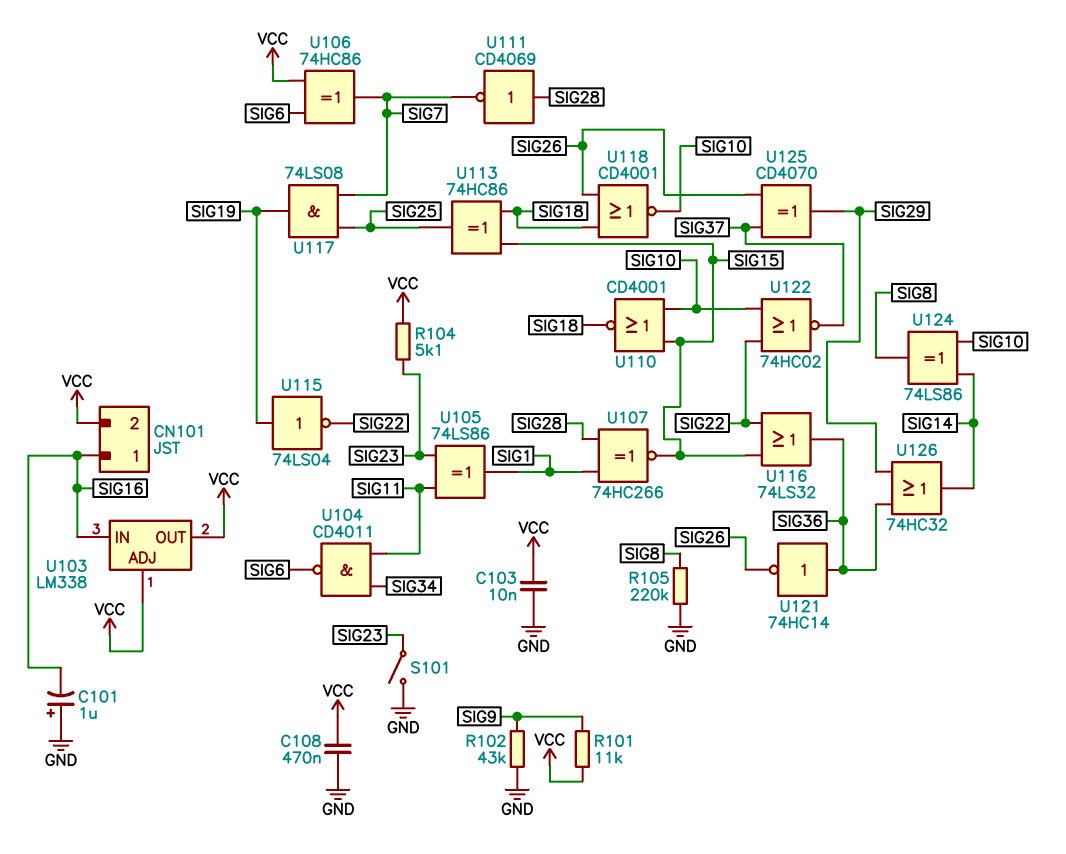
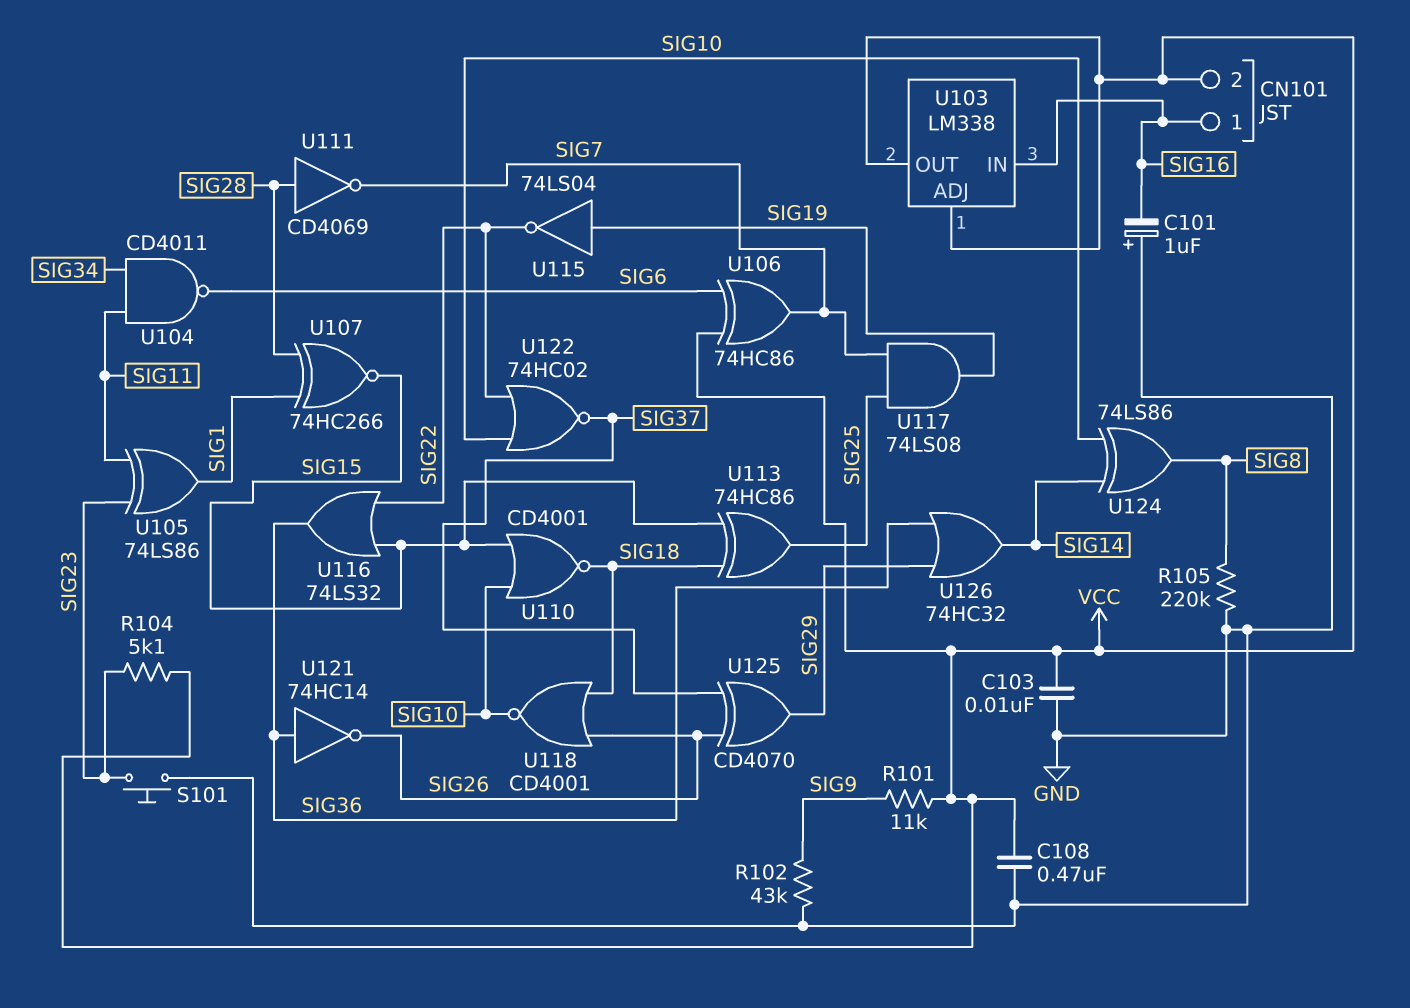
S101: switch (GND, SIG23) -> button (GND, SIG23)

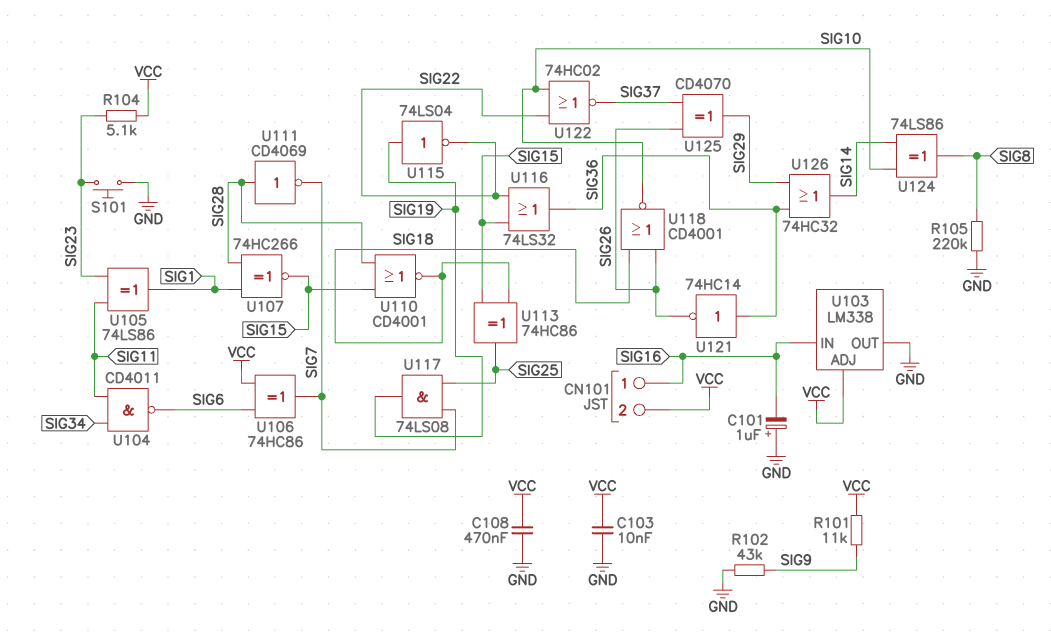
U103 pin OUT: VCC -> GND
U110: NOR CD4001 (in SIG10, in SIG15, out SIG18) -> NOR CD4001 (in SIG15, in SIG28, out SIG18)

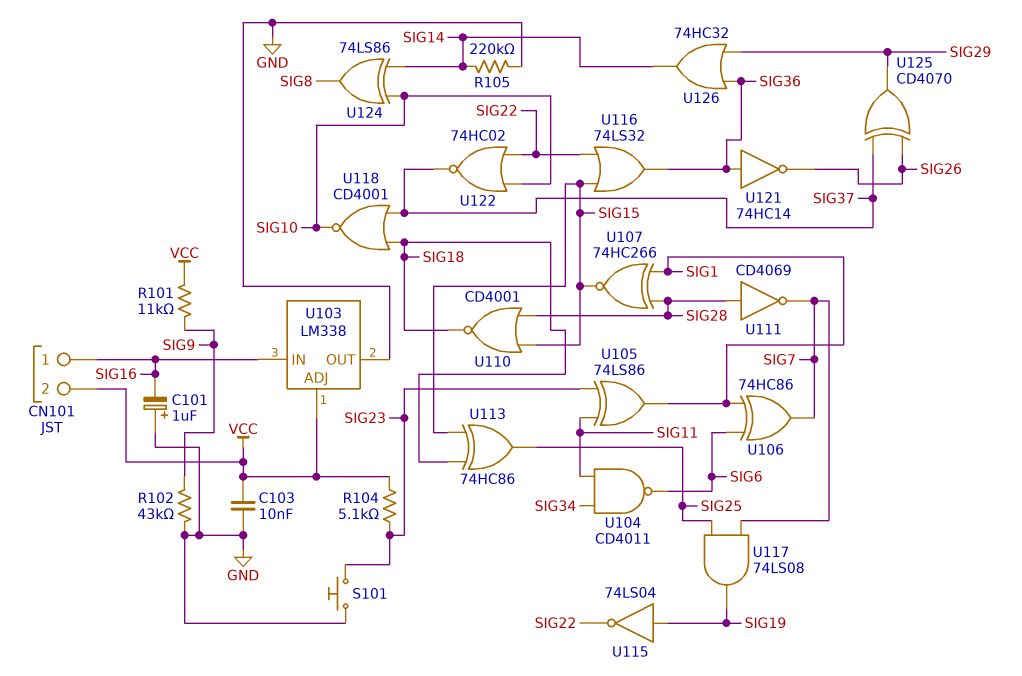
C108: 470nF (GND, VCC) -> none
R105: 220k (GND, SIG8) -> 220k (GND, SIG14)
U106: XOR 74HC86 (in SIG6, in VCC, out SIG7) -> XOR 74HC86 (in SIG1, in SIG6, out SIG7)
U118: NOR CD4001 (in SIG18, in SIG26, out SIG10) -> NOR CD4001 (in SIG18, in SIG37, out SIG10)

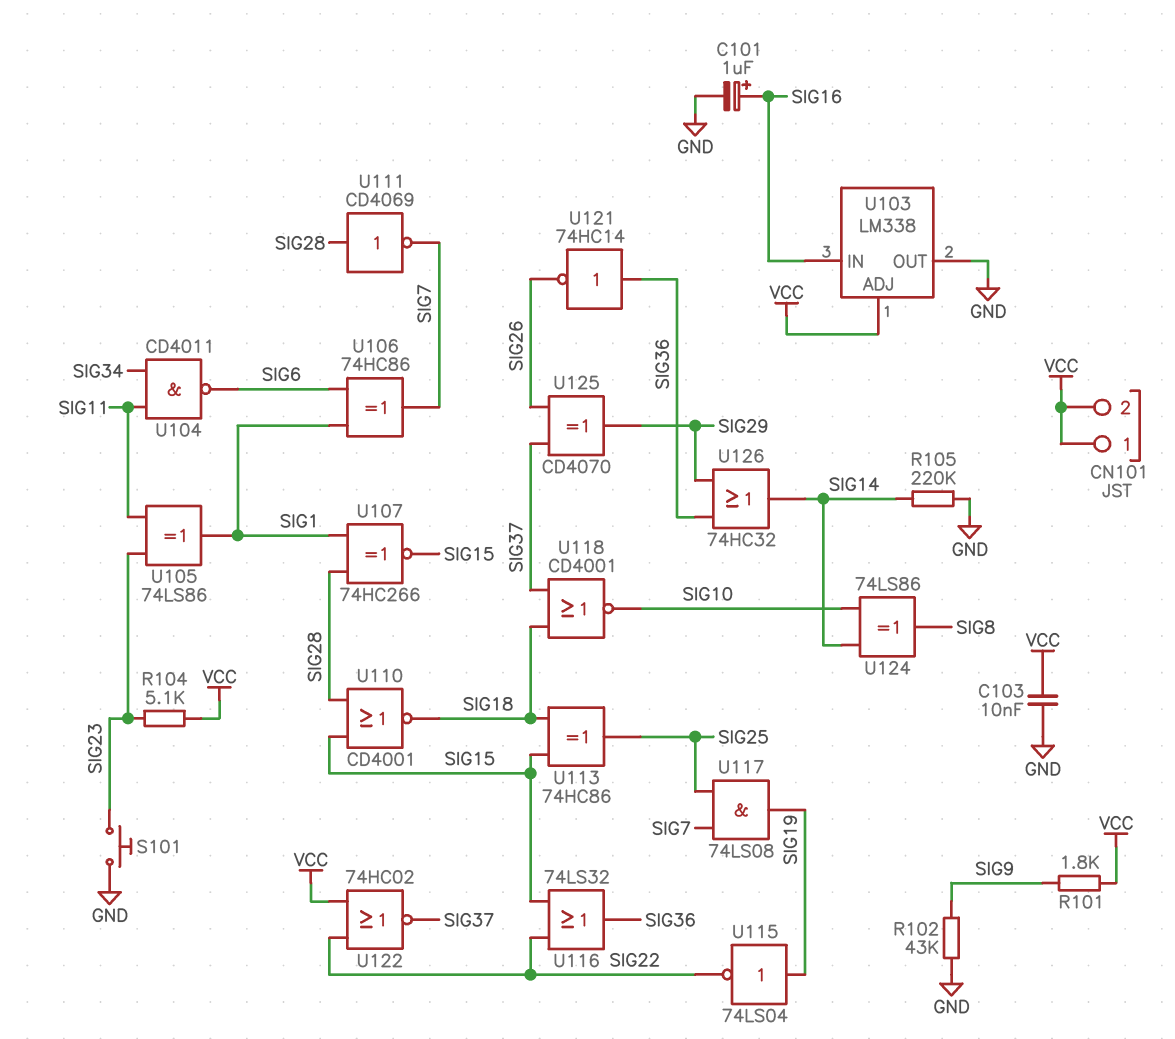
C101: 1uF (plus GND, minus SIG16) -> 1uF (plus SIG16, minus GND)
CN101 pin 1: SIG16 -> VCC
R101: 11k (SIG9, VCC) -> 1.8k (SIG9, VCC)
U122: NOR 74HC02 (in SIG10, in SIG22, out SIG37) -> NOR 74HC02 (in SIG22, in VCC, out SIG37)

